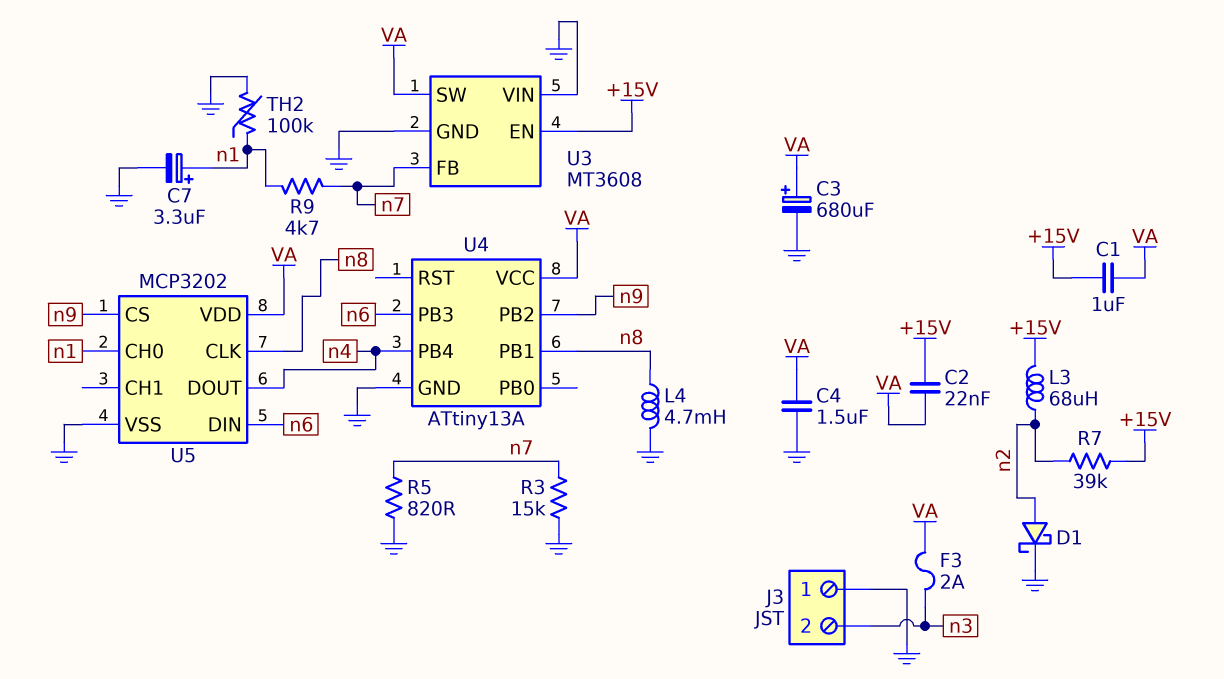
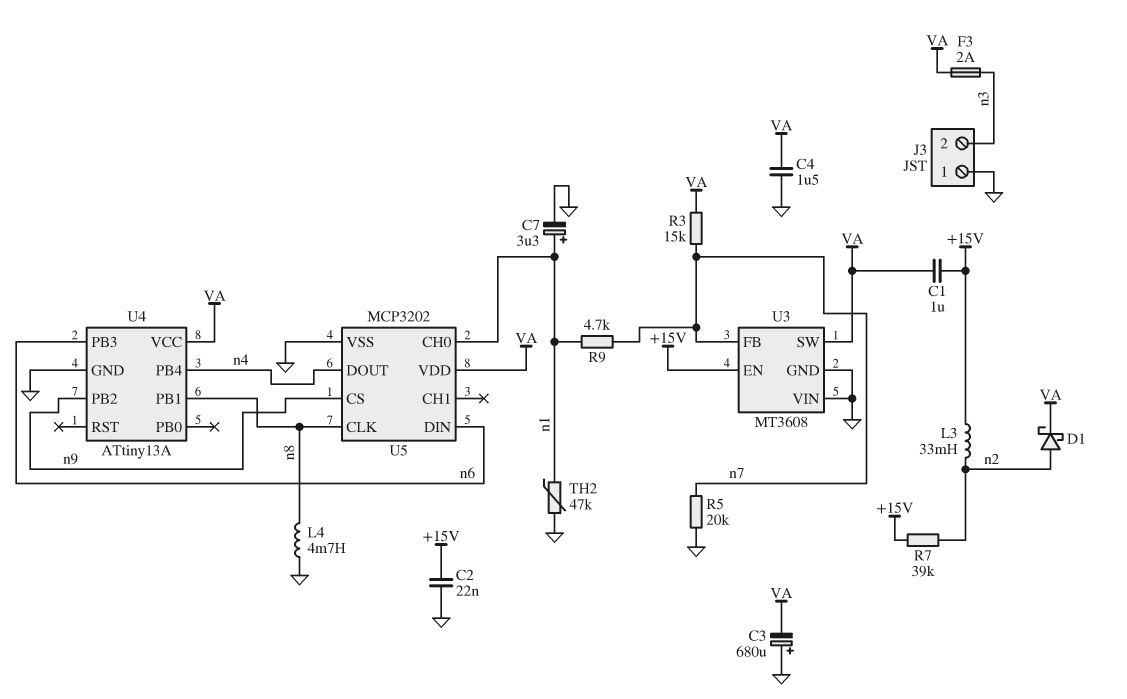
C2: 22nF (+15V, VA) -> 22nF (+15V, GND)
C3: 680uF (plus VA, minus GND) -> 680uF (plus GND, minus VA)
D1: schottky (A n2, K GND) -> schottky (A n2, K VA)
L3: 68uH (+15V, n2) -> 33mH (+15V, n2)
R3: 15k (GND, n7) -> 15k (VA, n7)
R5: 820 (GND, n7) -> 20k (GND, n7)
TH2: 100k (GND, n1) -> 47k (GND, n1)

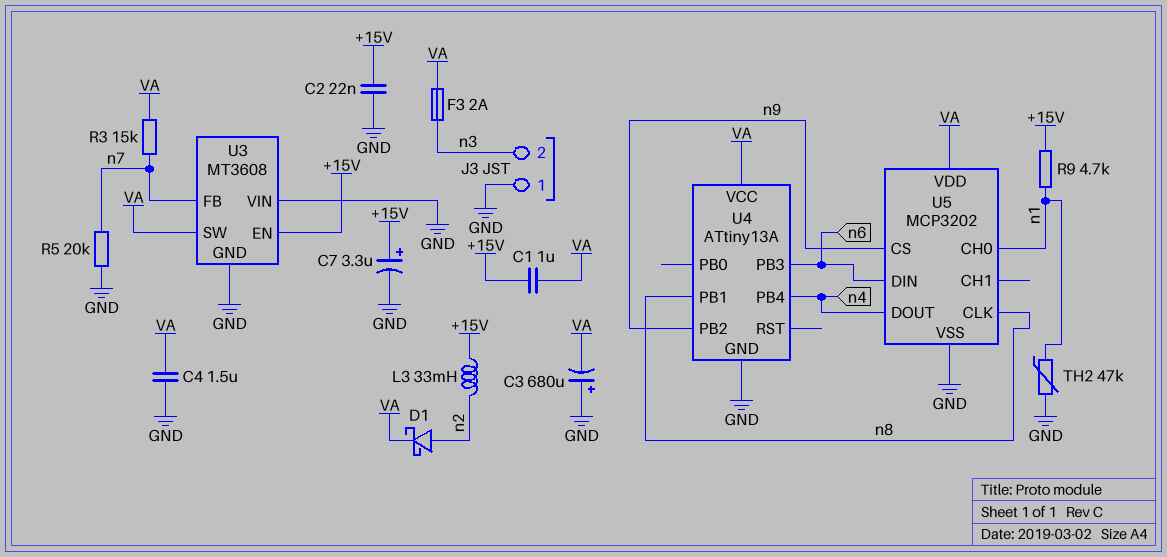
C7: 3.3uF (plus n1, minus GND) -> 3.3uF (plus +15V, minus GND)
L4: 4.7mH (GND, n8) -> none
R7: 39k (+15V, n2) -> none
R9: 4.7k (n1, n7) -> 4.7k (+15V, n1)

